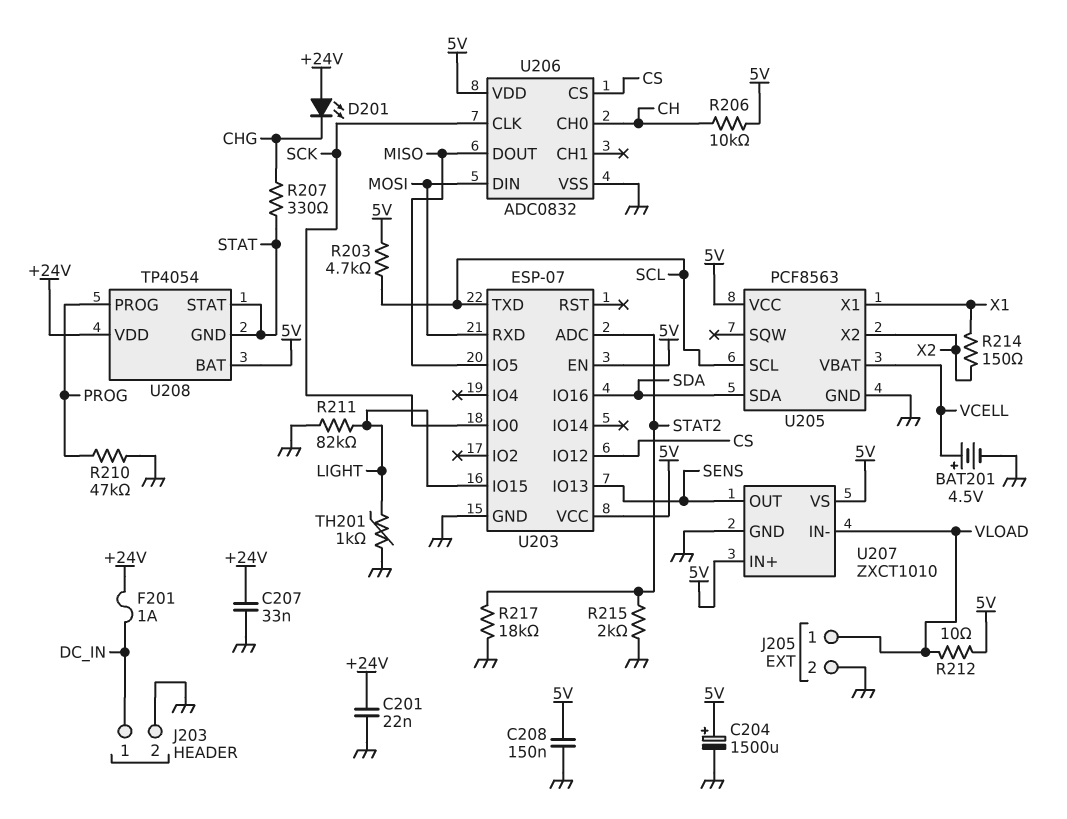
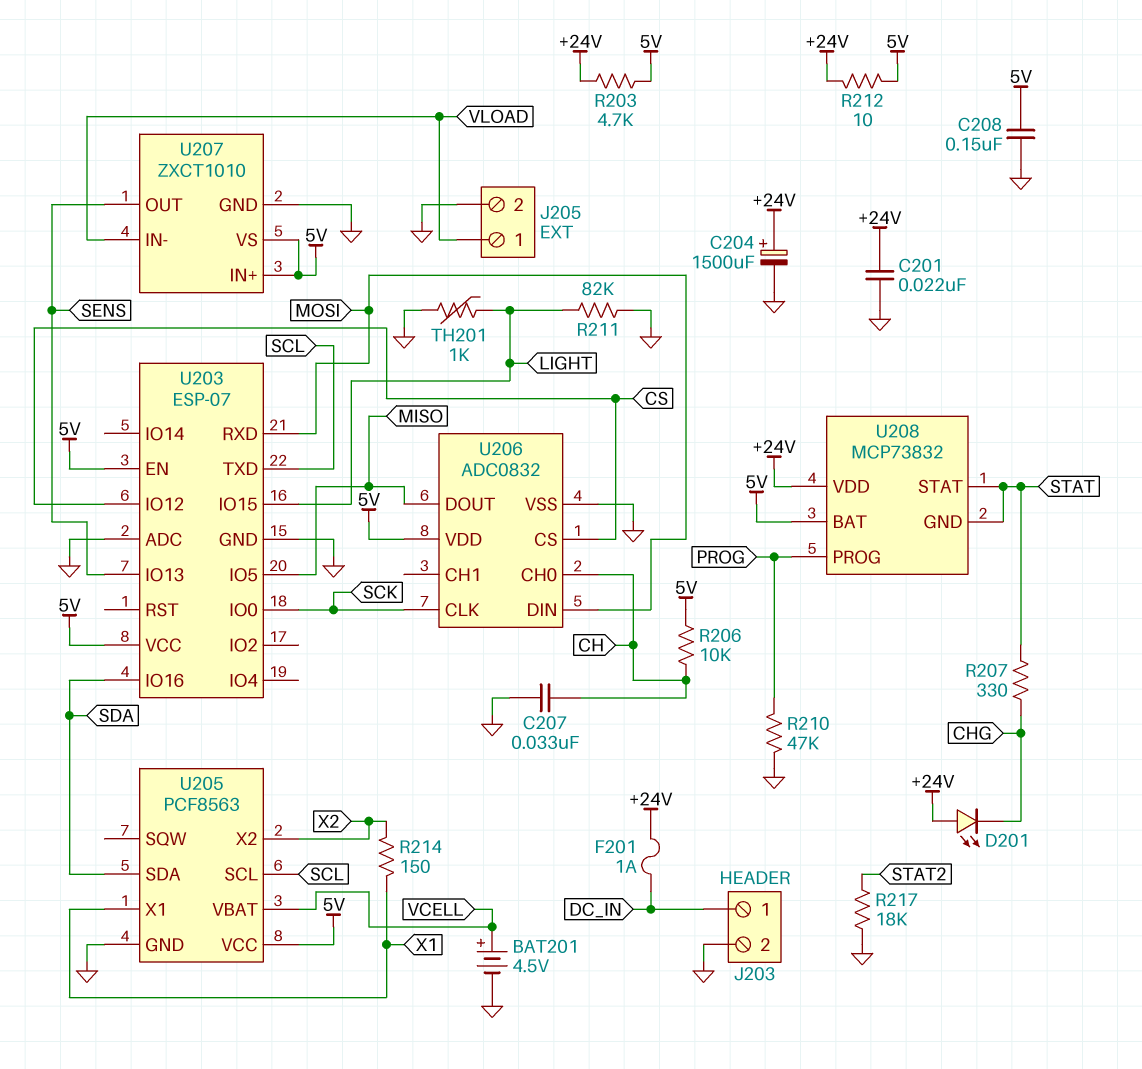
C204: 1500uF (plus 5V, minus GND) -> 1500uF (plus +24V, minus GND)
C207: 33nF (+24V, GND) -> 33nF (CH, GND)
R203: 4.7k (5V, SCL) -> 4.7k (+24V, 5V)
R212: 10 (5V, VLOAD) -> 10 (+24V, 5V)
R215: 2k (GND, STAT2) -> none
U203 pin ADC: STAT2 -> GND
U208: TP4054 -> MCP73832

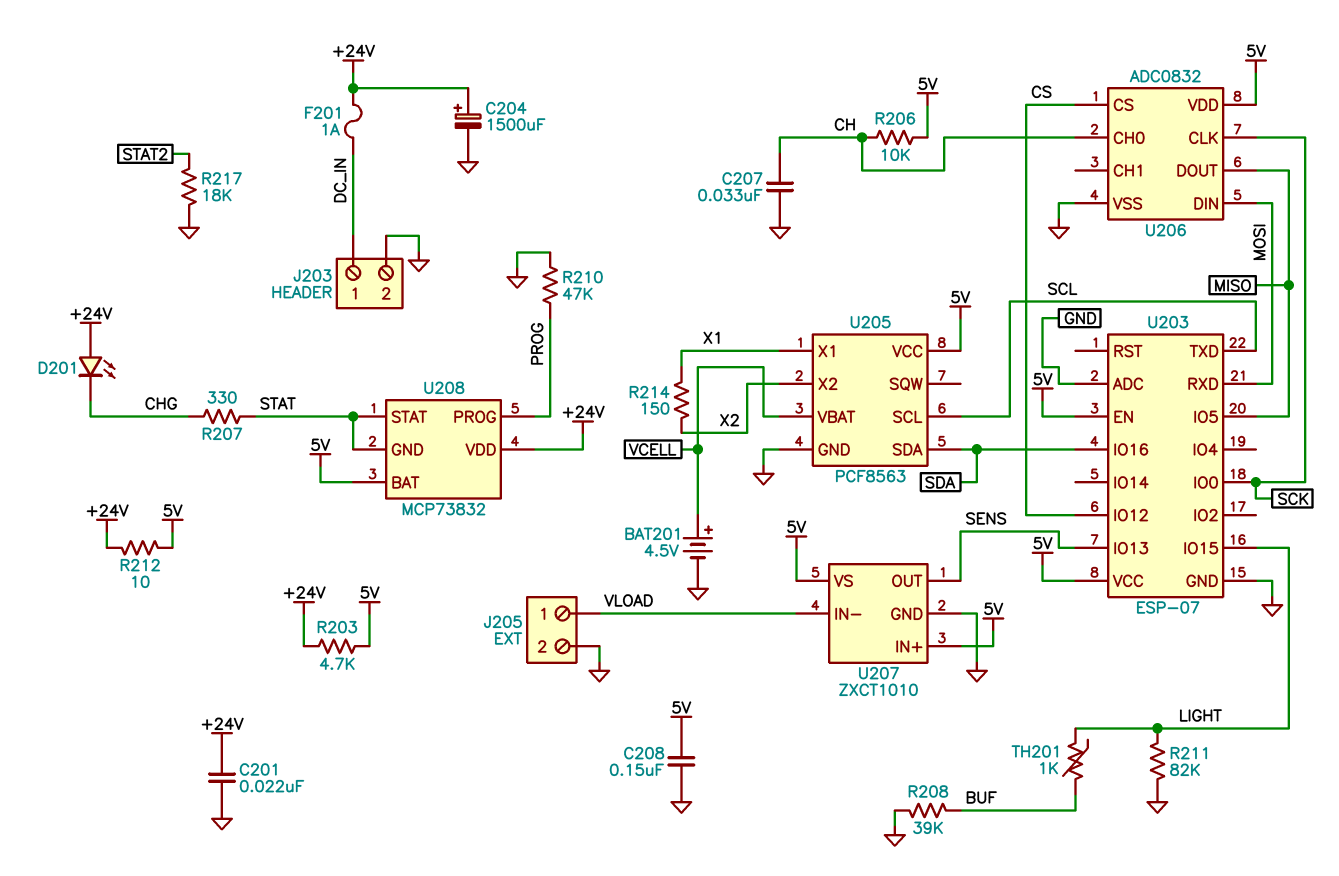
R208: none -> 39k (BUF, GND)
TH201: 1k (GND, LIGHT) -> 1k (BUF, LIGHT)

